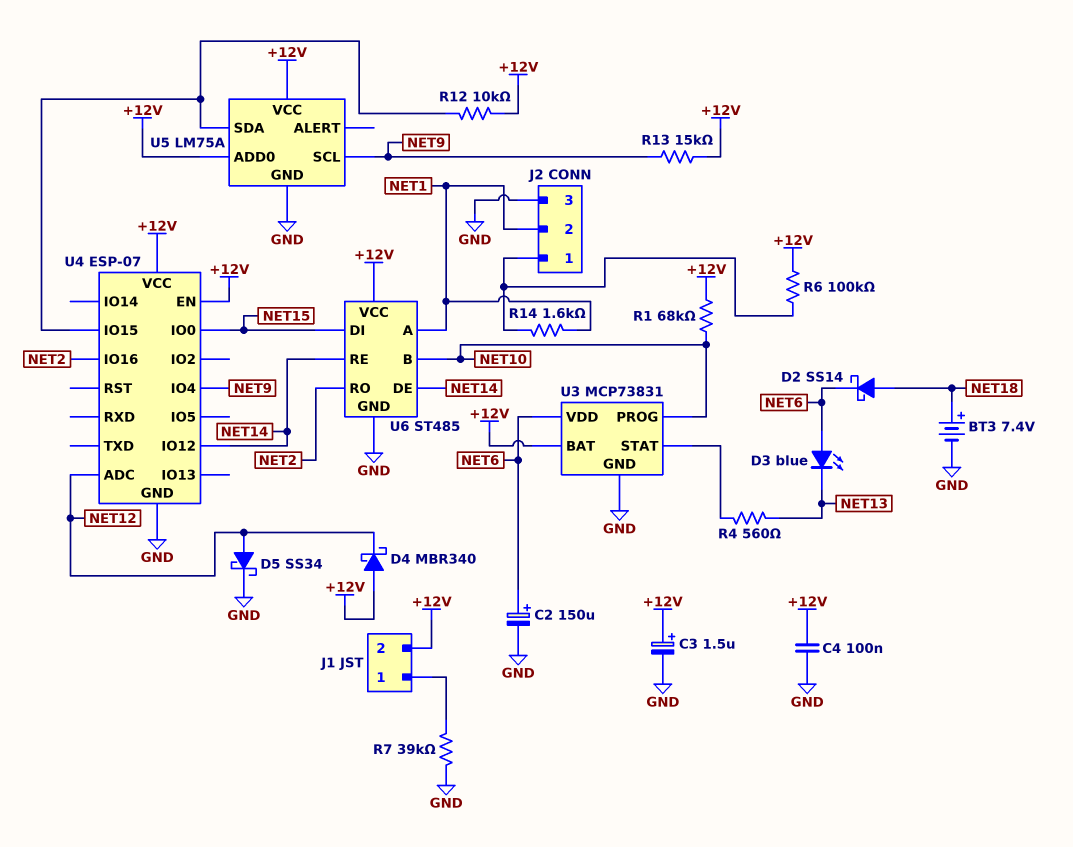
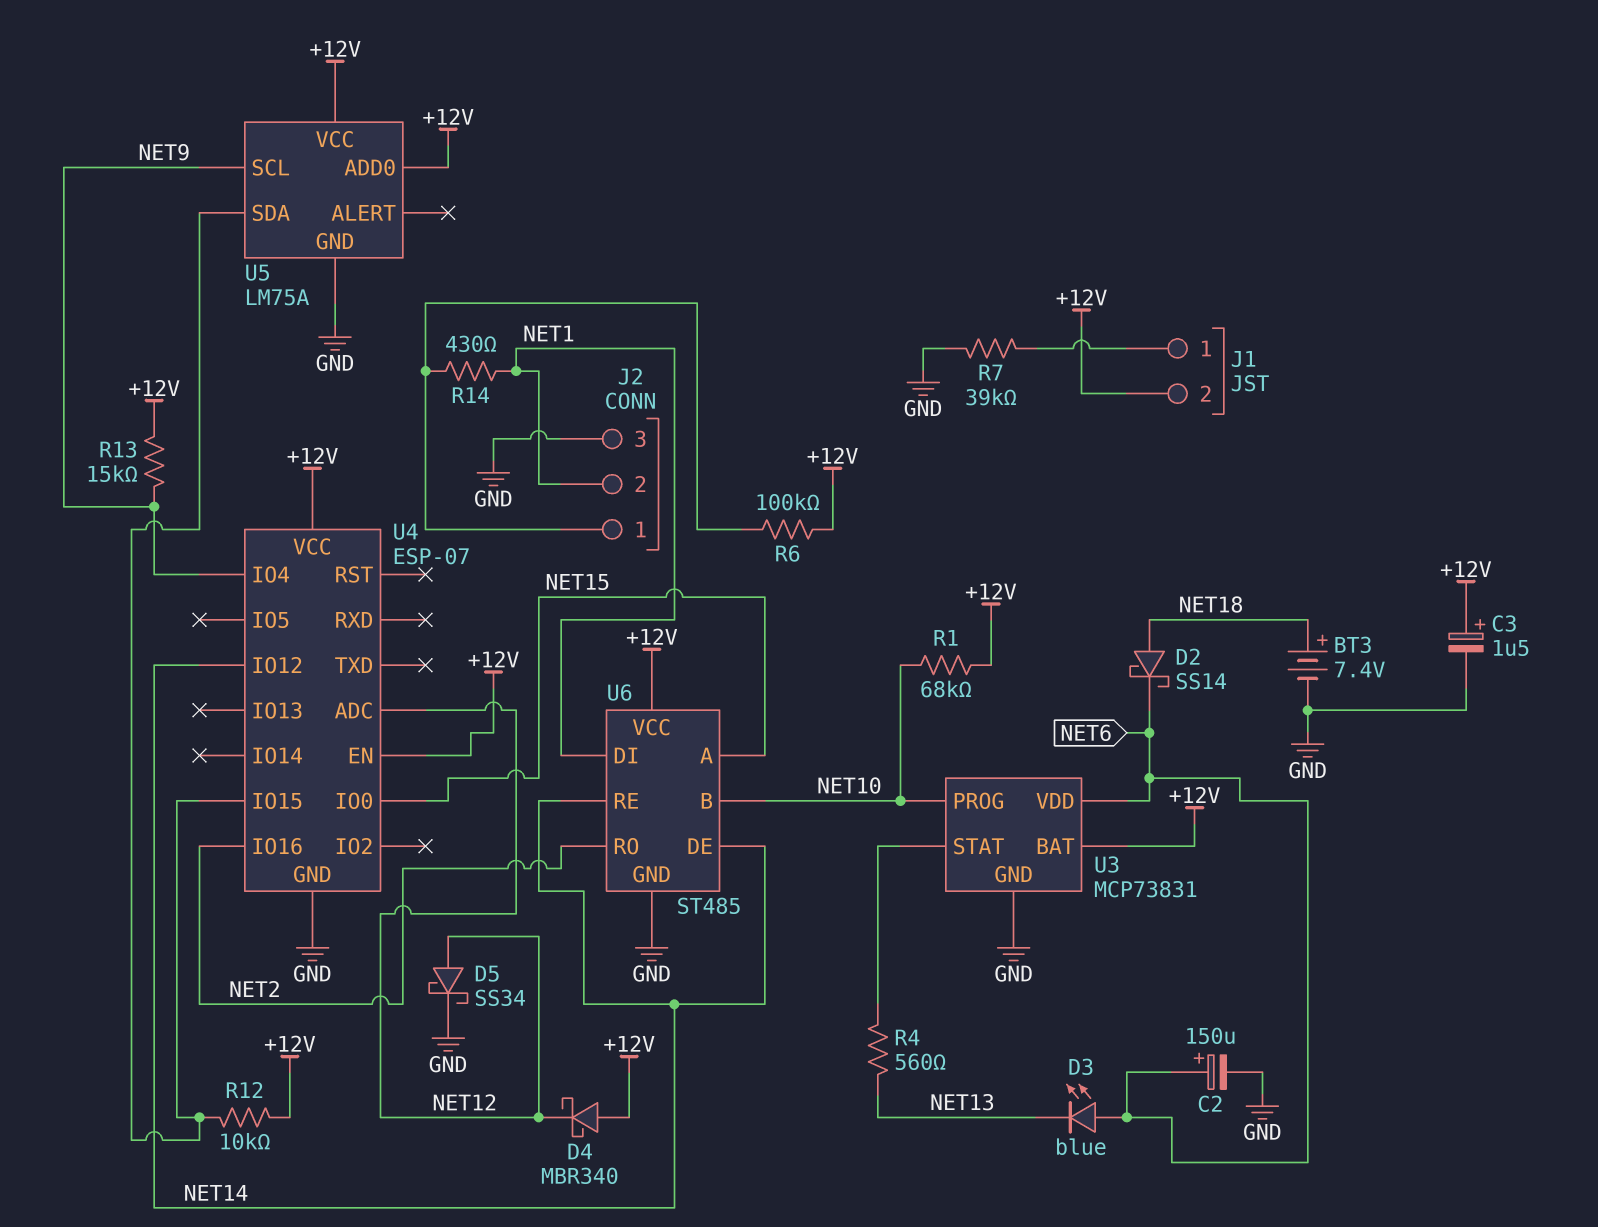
C4: 100nF (+12V, GND) -> none
R14: 1.6k (J2/1, NET1) -> 430 (J2/1, NET1)
U6 pin A: NET1 -> NET15
U6 pin DI: NET15 -> NET1

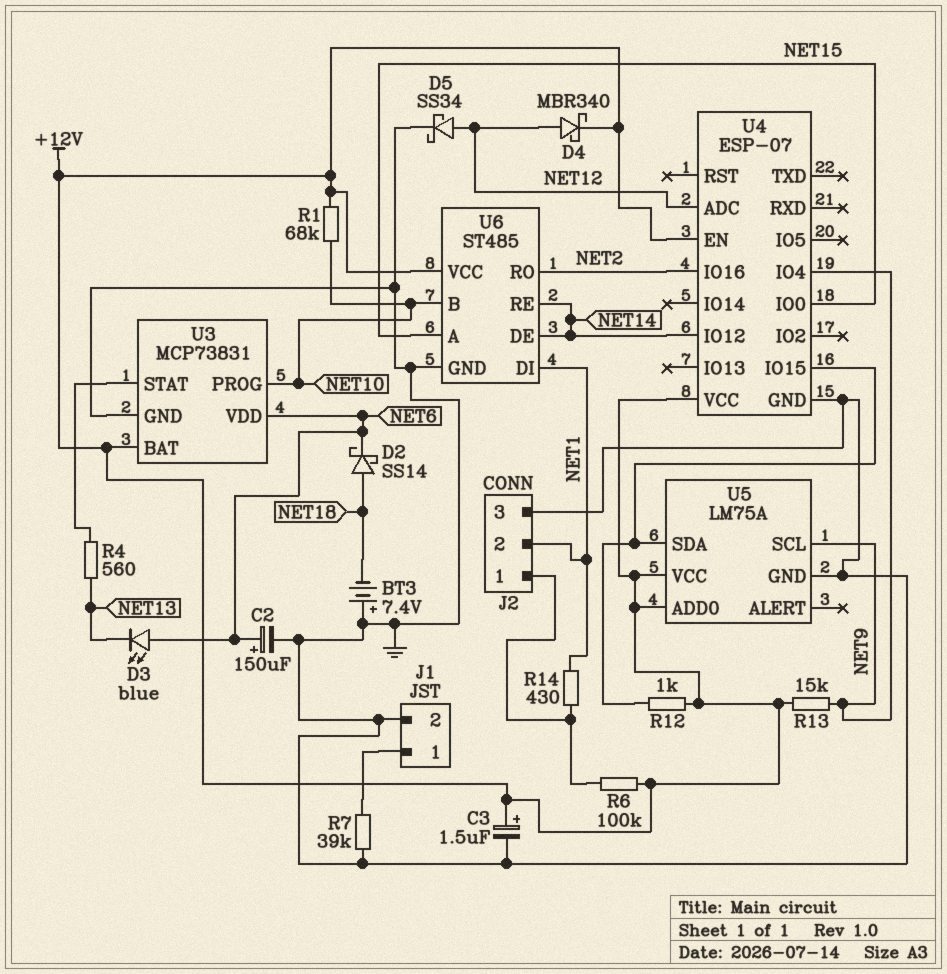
BT3: 7.4V (plus NET18, minus GND) -> 7.4V (plus GND, minus NET18)
D4: schottky MBR340 (A +12V, K NET12) -> schottky MBR340 (A NET12, K +12V)
J1 pin 2: +12V -> GND
R12: 10k (+12V, U4/IO15) -> 1k (+12V, U4/IO15)

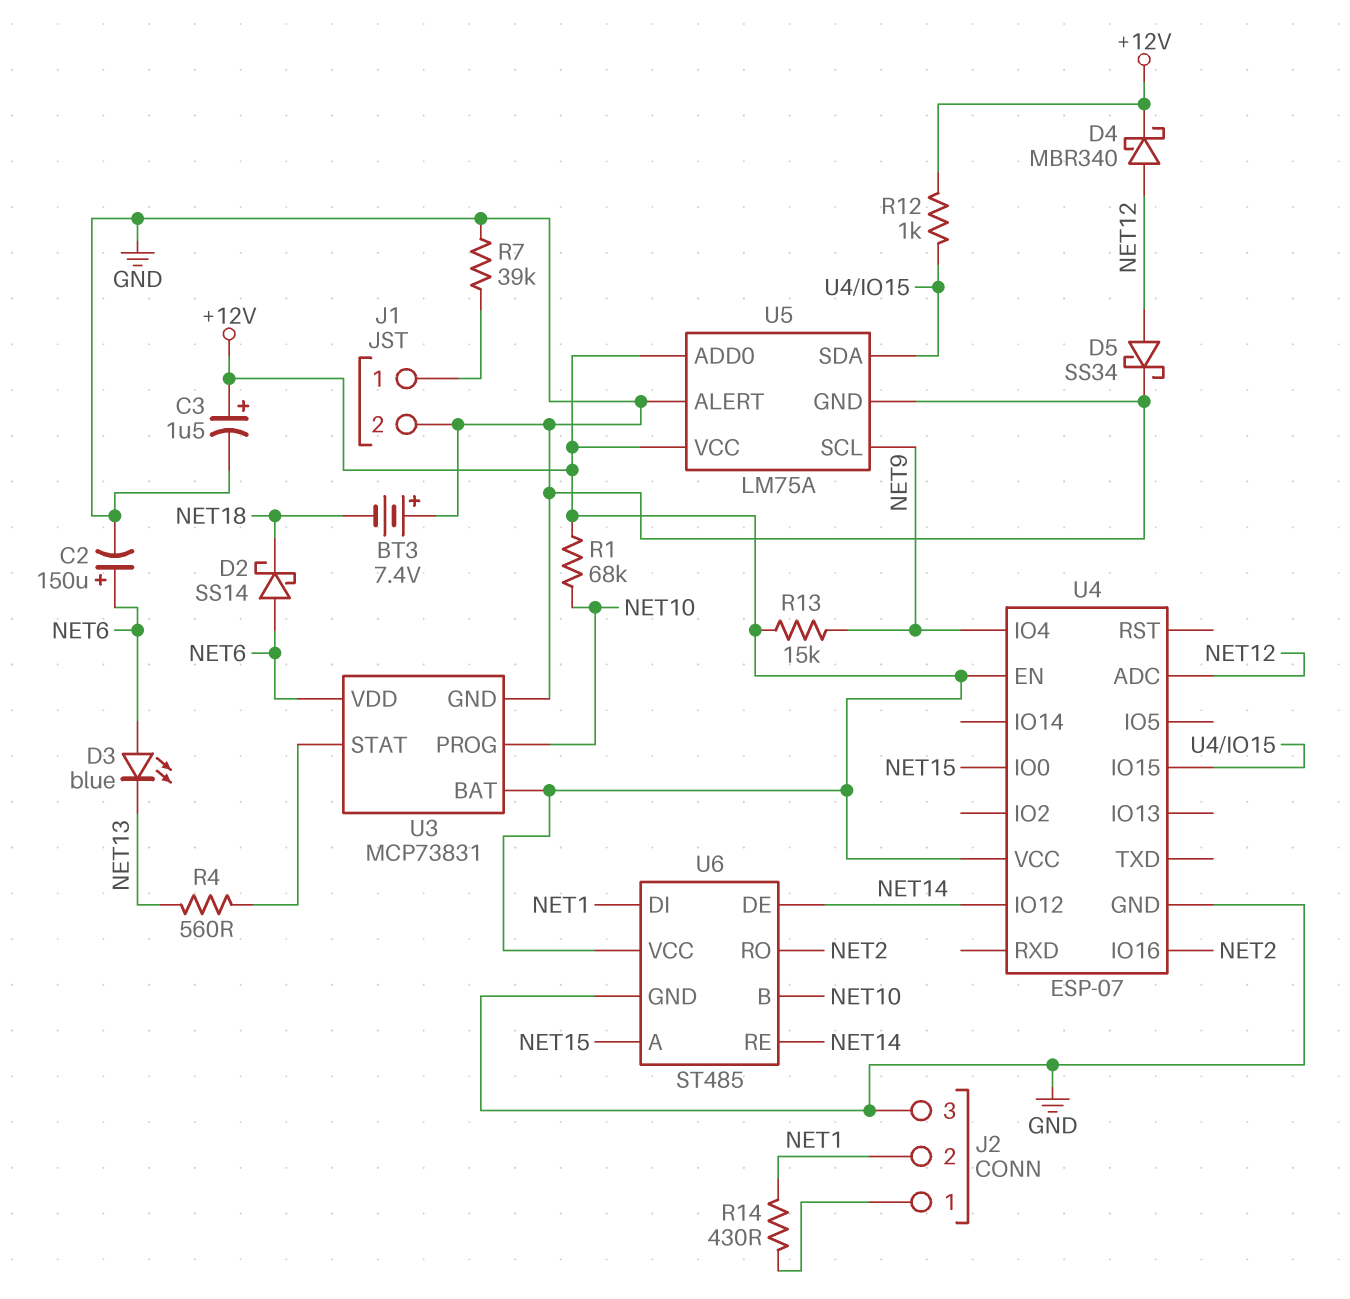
D2: schottky SS14 (A NET18, K NET6) -> schottky SS14 (A NET6, K NET18)
R6: 100k (+12V, J2/1) -> none
U5 pin ALERT: none -> GND

